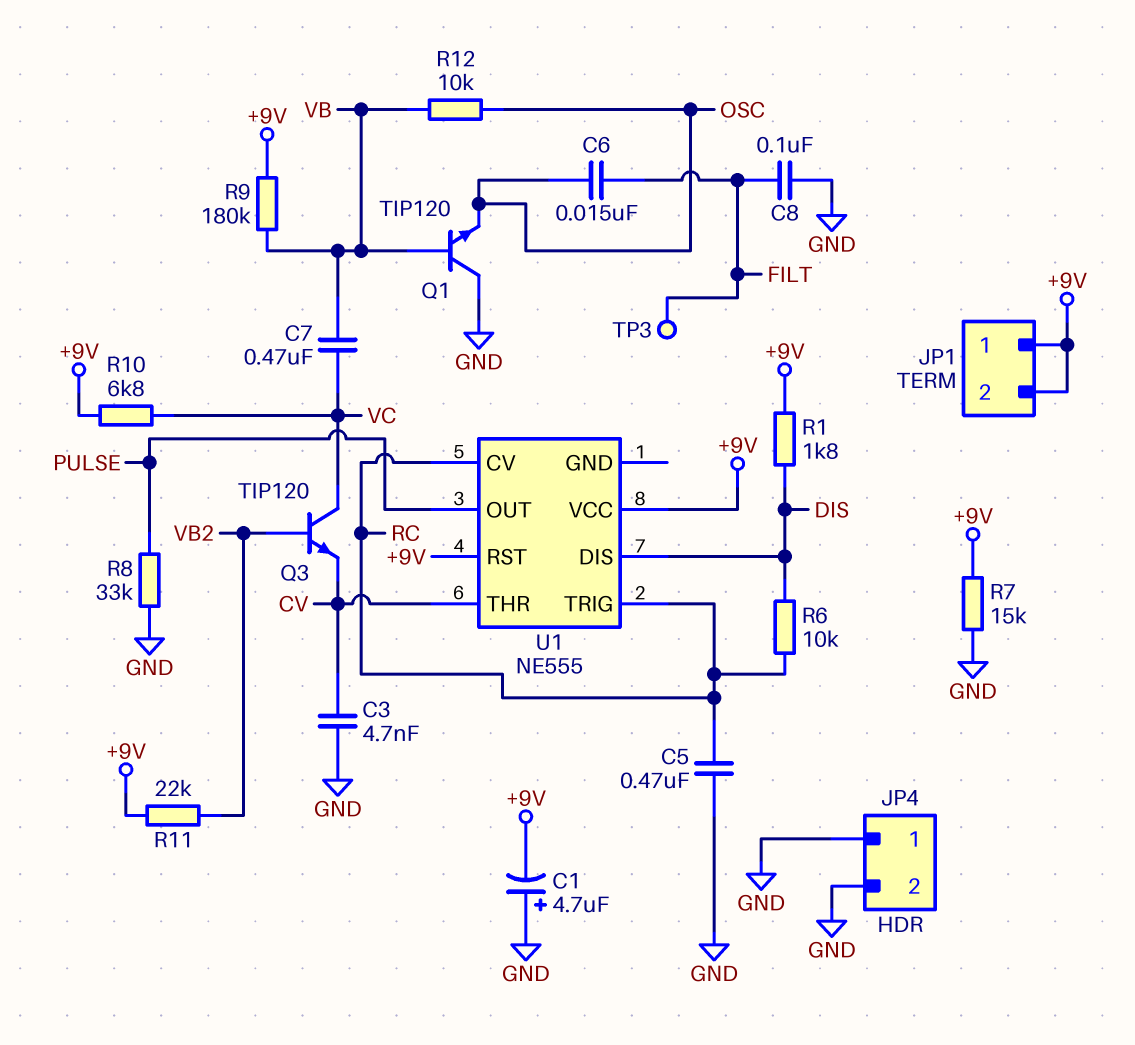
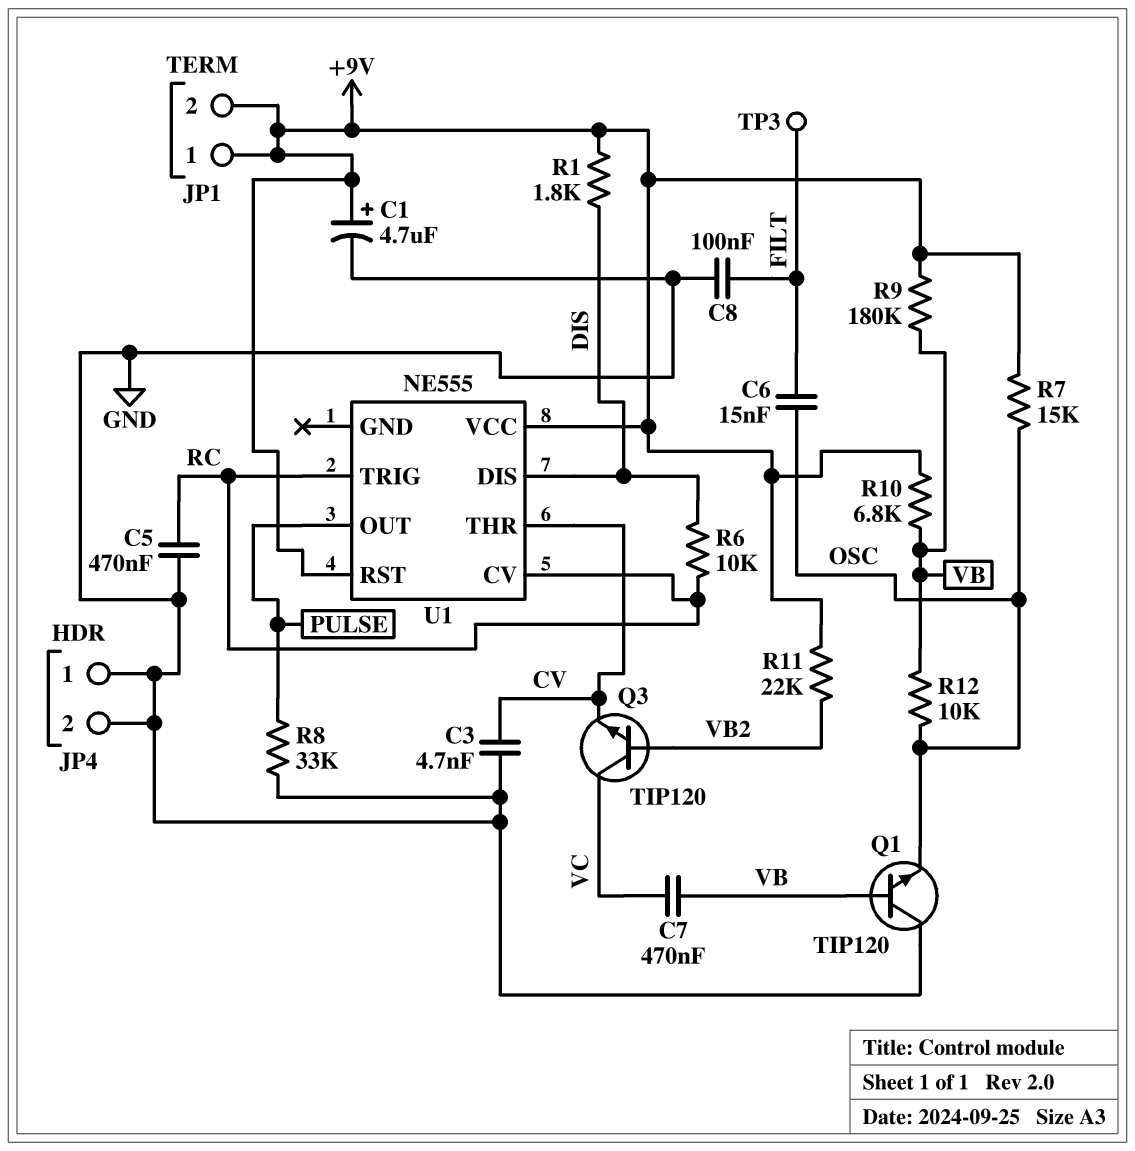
C1: 4.7uF (plus GND, minus +9V) -> 4.7uF (plus +9V, minus GND)
R7: 15k (+9V, GND) -> 15k (+9V, OSC)
R10: 6.8k (+9V, VC) -> 6.8k (+9V, VB)

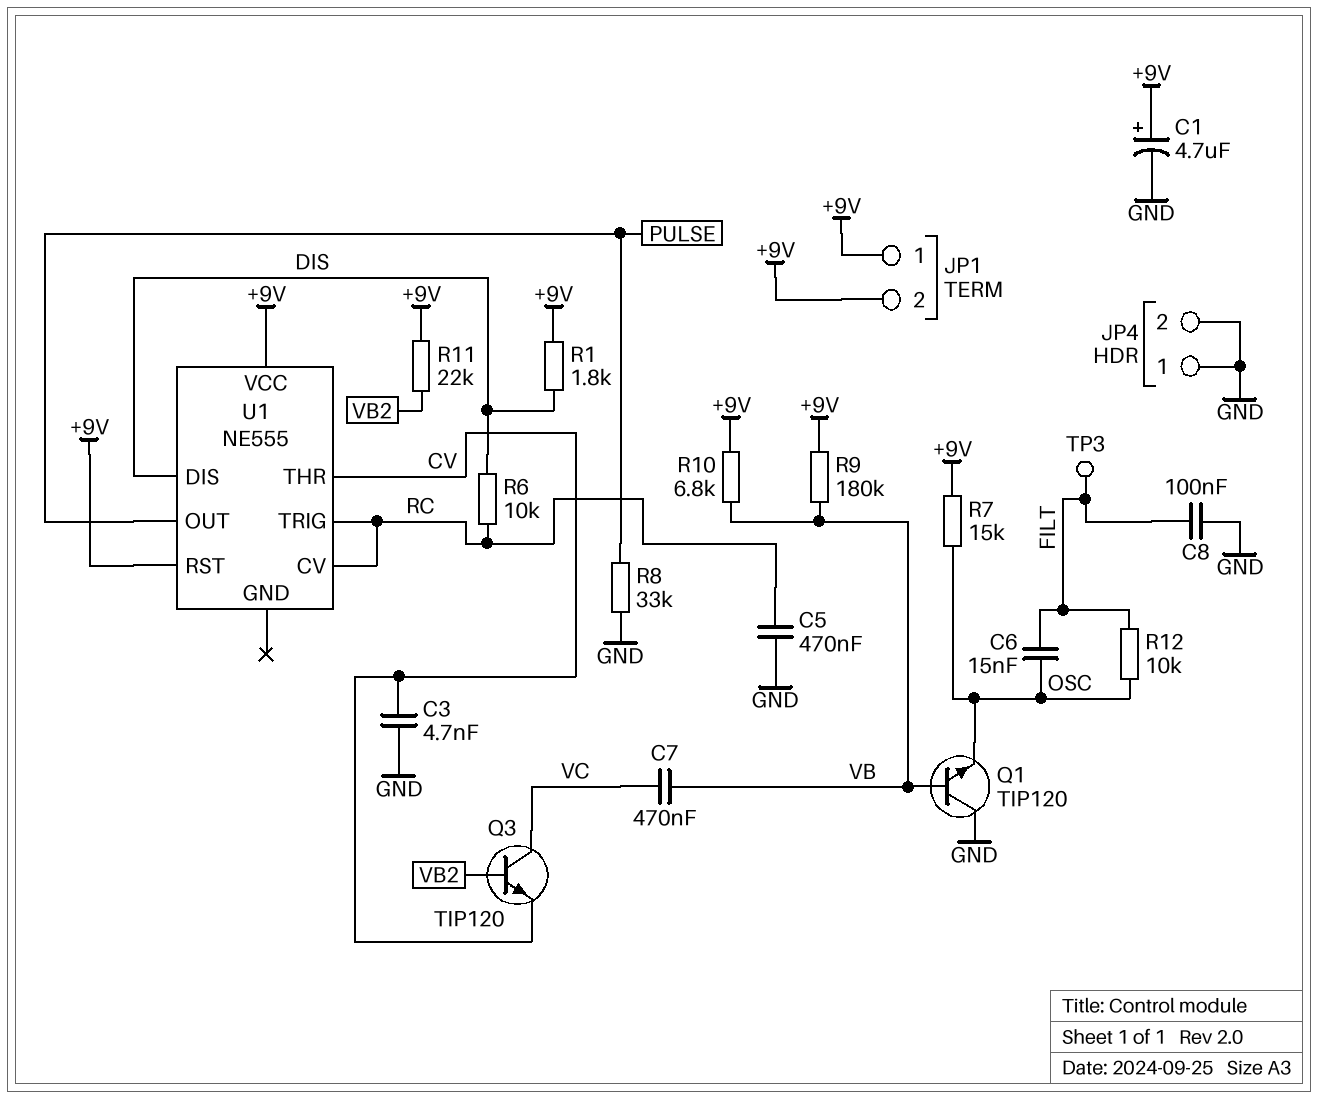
R12: 10k (OSC, VB) -> 10k (FILT, OSC)

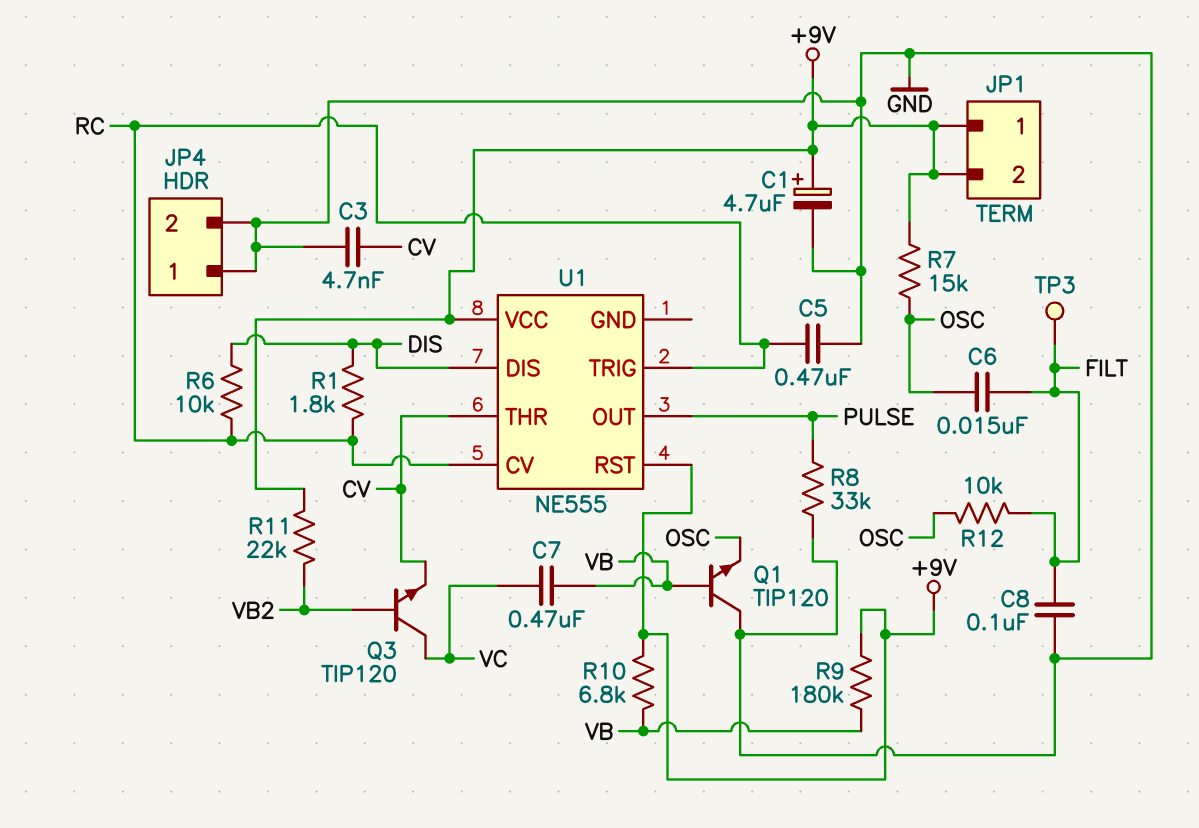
R1: 1.8k (+9V, DIS) -> 1.8k (DIS, RC)

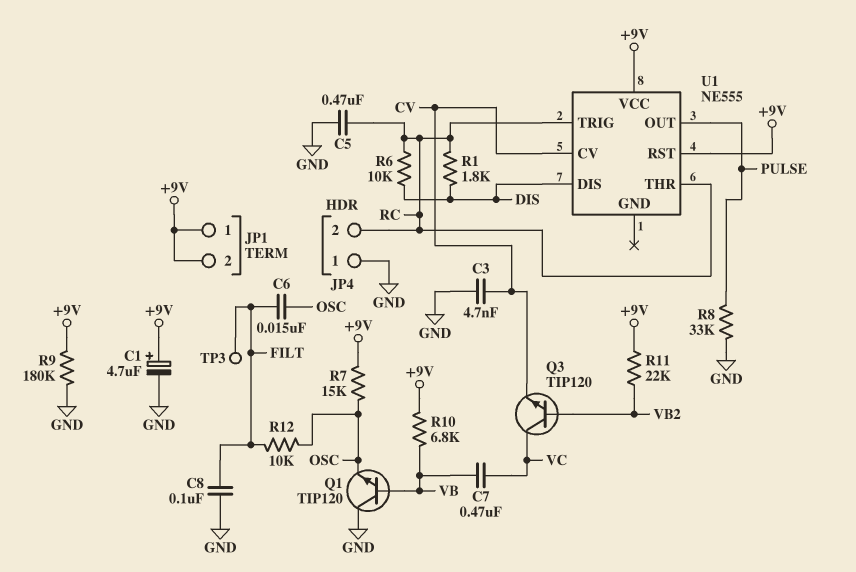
JP4 pin 2: GND -> RC
R9: 180k (+9V, VB) -> 180k (+9V, GND)
U1 pin CV: RC -> CV
U1 pin THR: CV -> RC

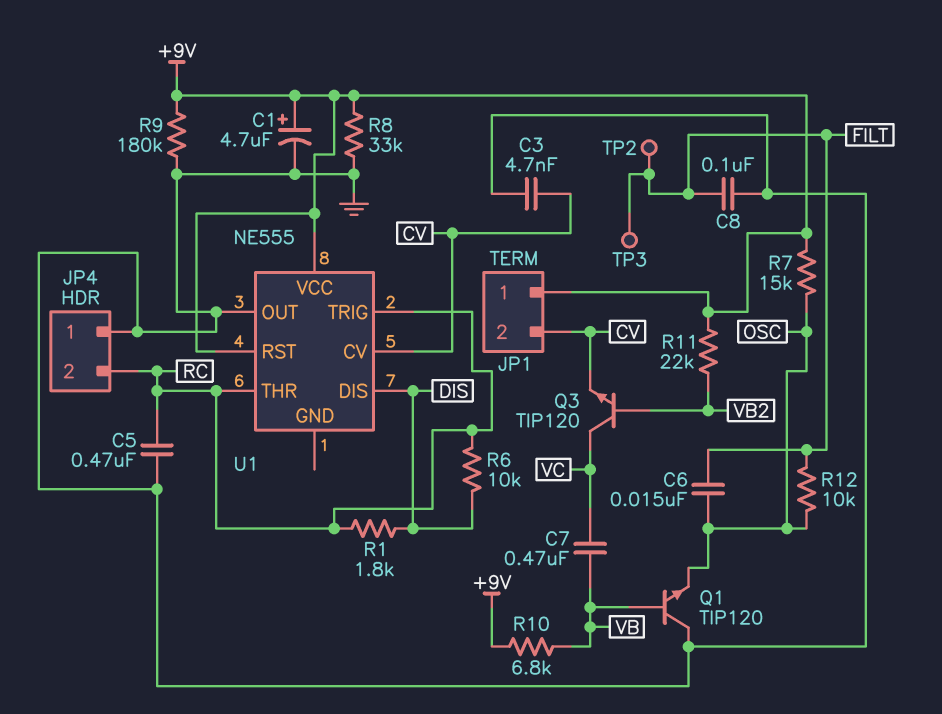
JP1 pin 2: +9V -> CV
R8: 33k (GND, PULSE) -> 33k (+9V, GND)
TP2: none -> test point (FILT)
U1 pin OUT: PULSE -> GND

